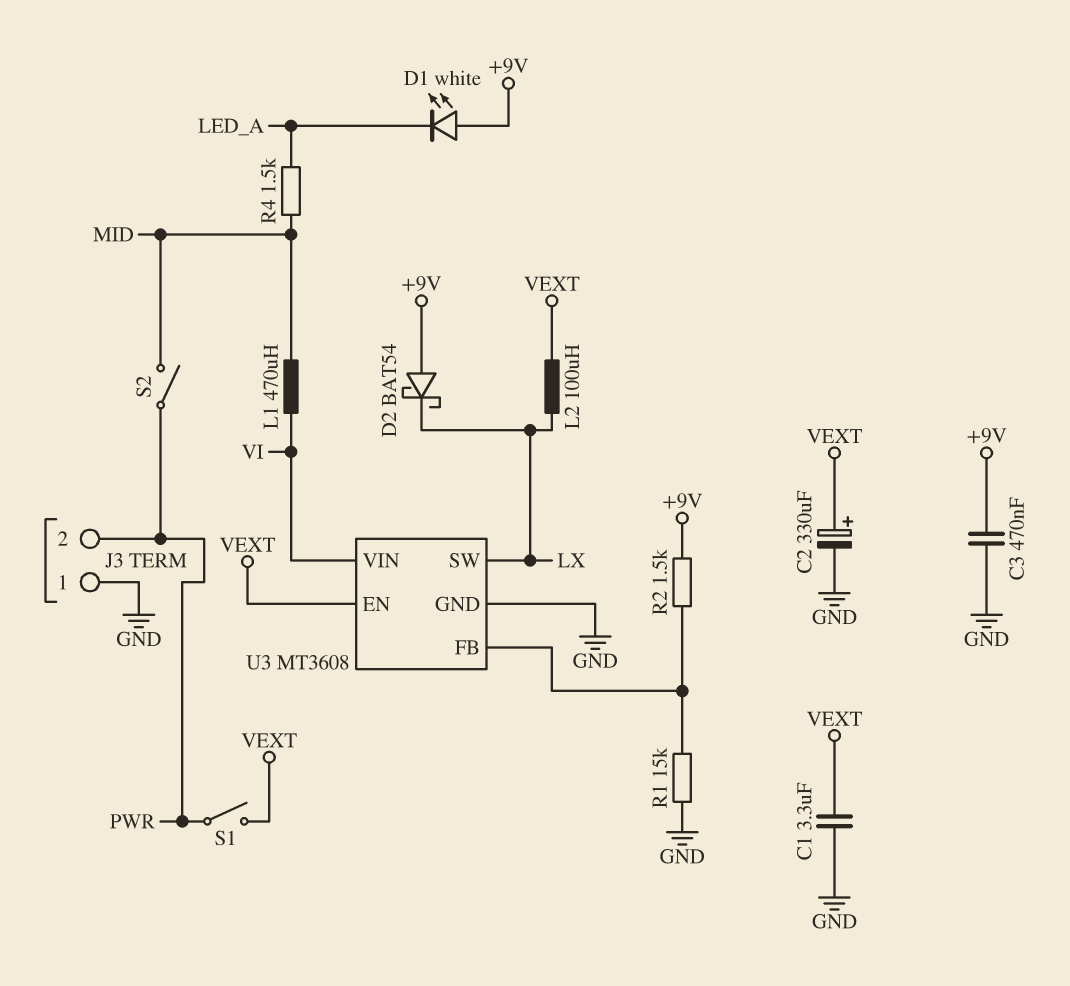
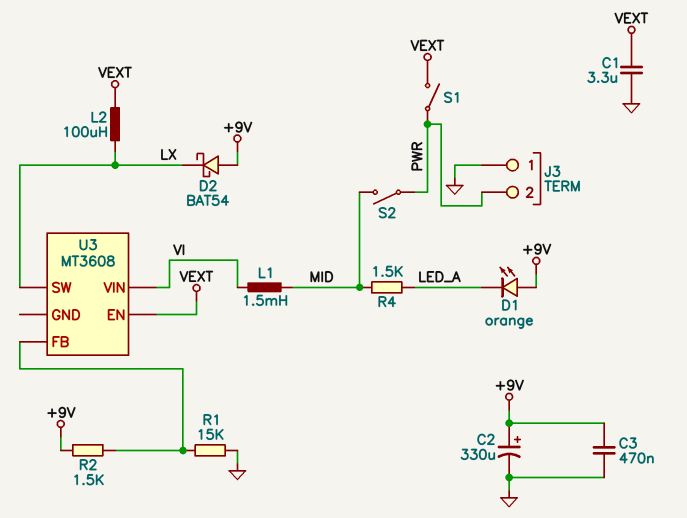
C2: 330uF (plus VEXT, minus GND) -> 330uF (plus +9V, minus GND)
D1: LED white (A +9V, K LED_A) -> LED orange (A +9V, K LED_A)
L1: 470uH (MID, VI) -> 1.5mH (MID, VI)
U3 pin GND: GND -> none

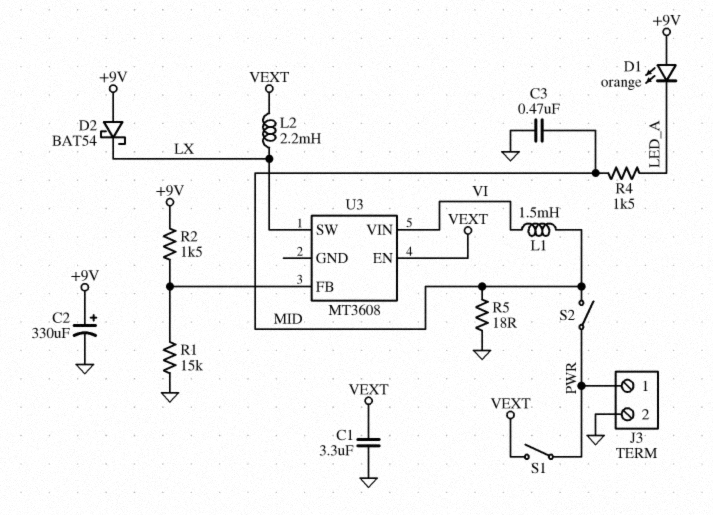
C3: 470nF (+9V, GND) -> 470nF (GND, MID)
J3 pin 1: GND -> PWR
J3 pin 2: PWR -> GND
L2: 100uH (LX, VEXT) -> 2.2mH (LX, VEXT)
R5: none -> 18 (GND, MID)

